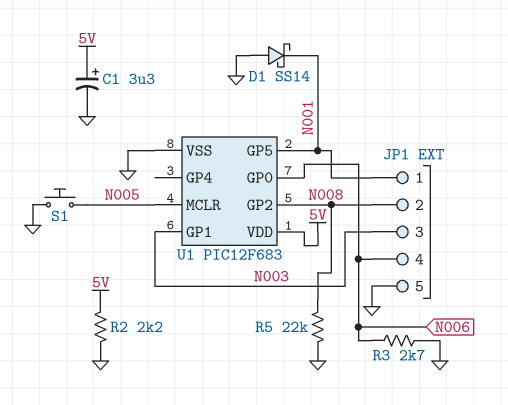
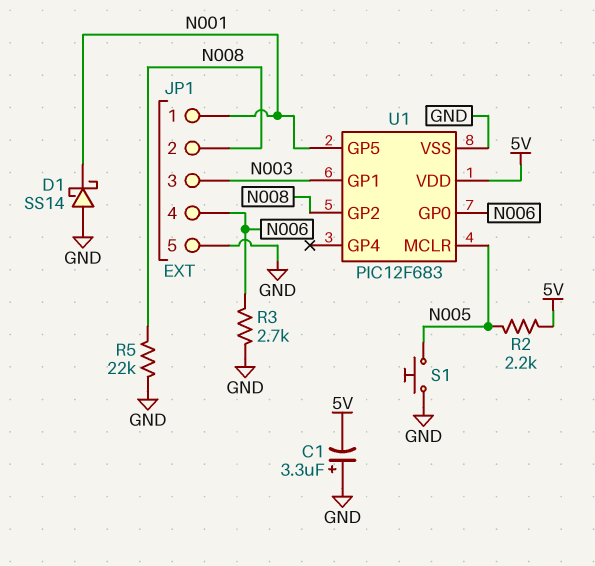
C1: 3.3uF (plus 5V, minus GND) -> 3.3uF (plus GND, minus 5V)
R2: 2.2k (5V, GND) -> 2.2k (5V, N005)

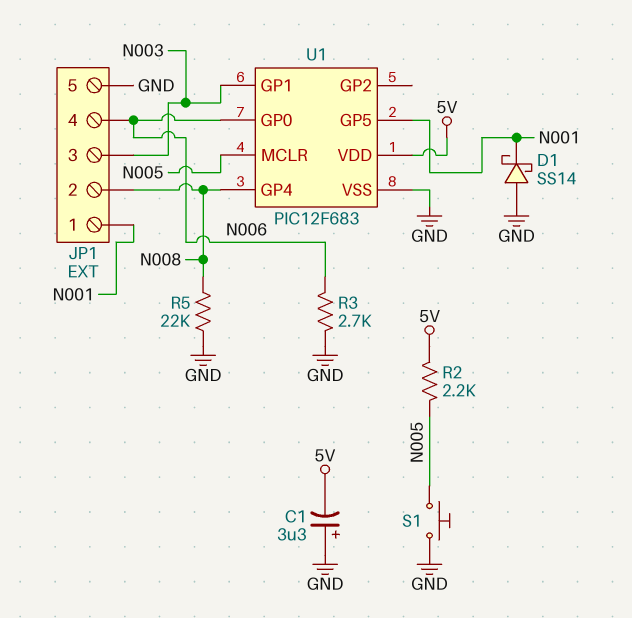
U1 pin GP2: N008 -> none
U1 pin GP4: none -> N008

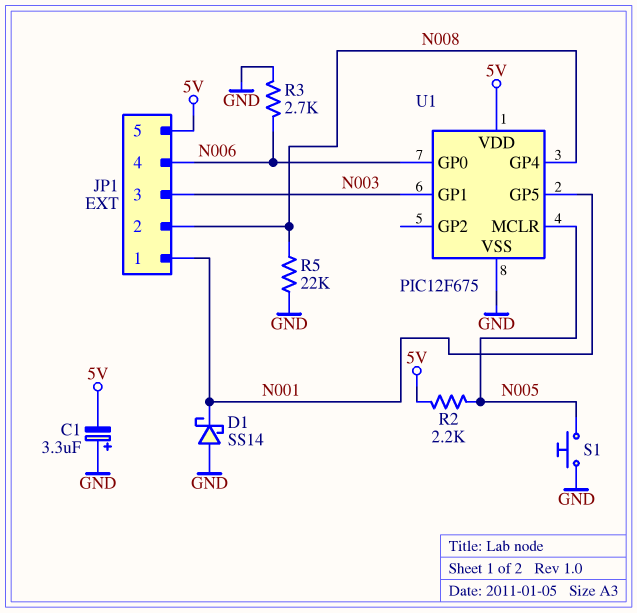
JP1 pin 5: GND -> 5V
U1: PIC12F683 -> PIC12F675

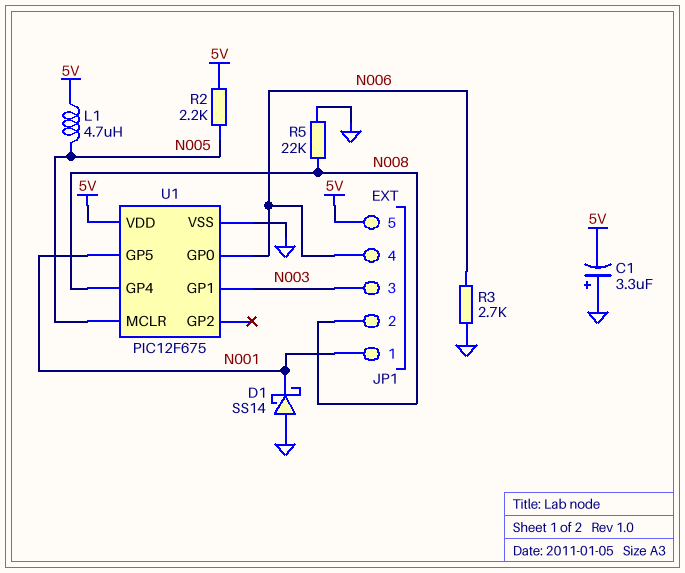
L1: none -> 4.7uH (5V, N005)
S1: button (GND, N005) -> none

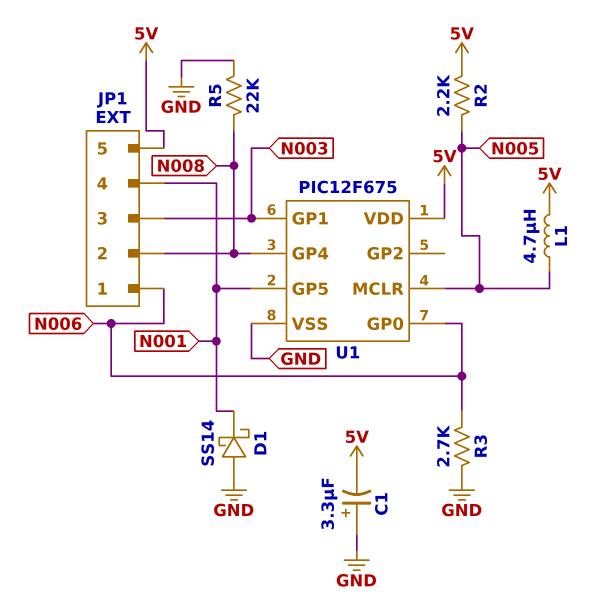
JP1 pin 1: N001 -> N006
JP1 pin 4: N006 -> N001

